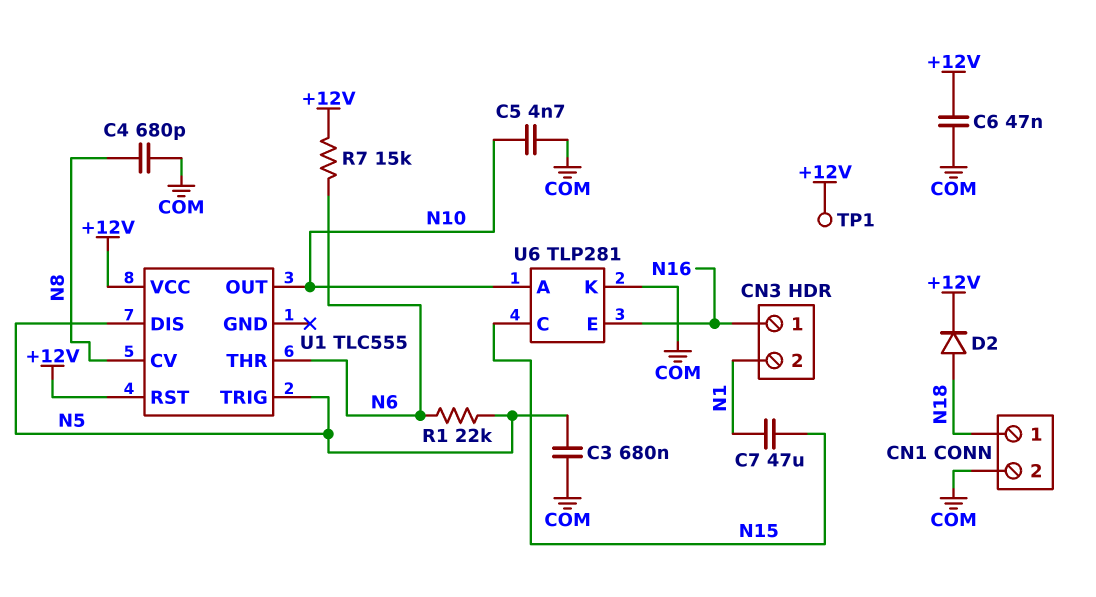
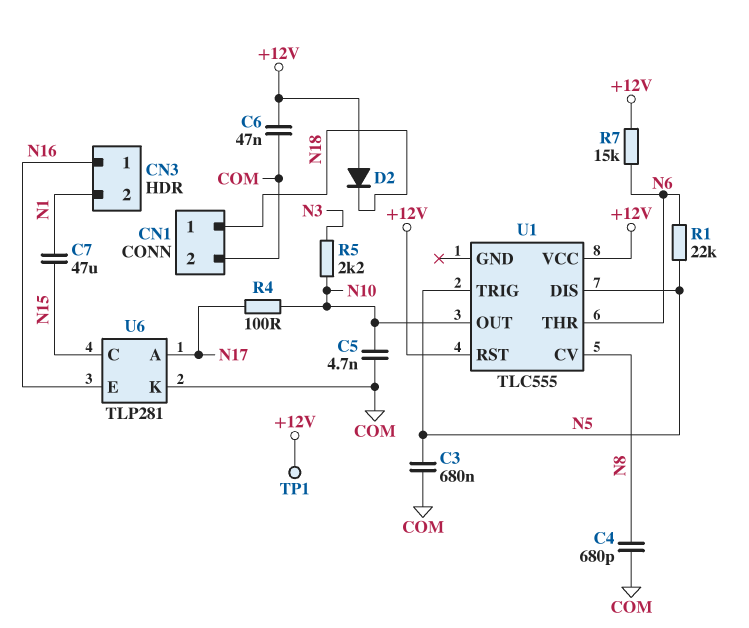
D2: diode (A N18, K +12V) -> diode (A +12V, K N18)
R4: none -> 100 (N10, N17)
R5: none -> 2.2k (N3, N10)
U6 pin A: N10 -> N17

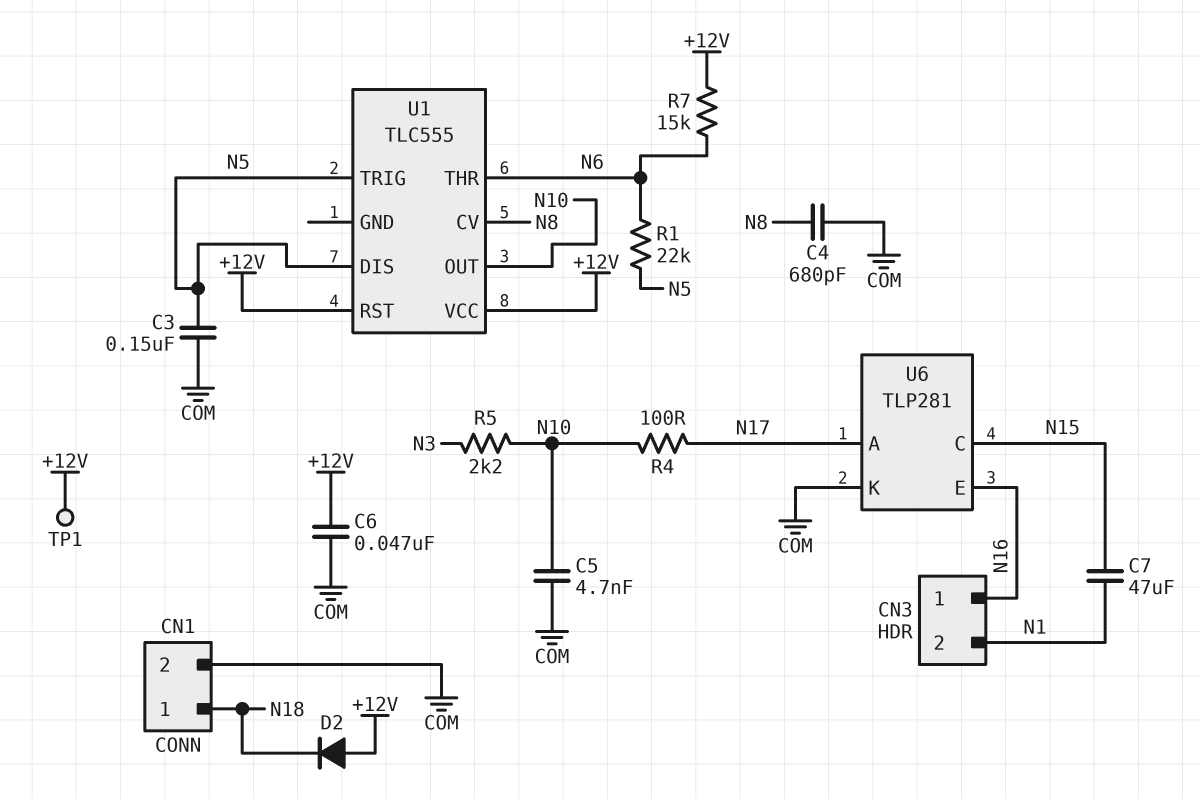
C3: 680nF (COM, N5) -> 150nF (COM, N5)

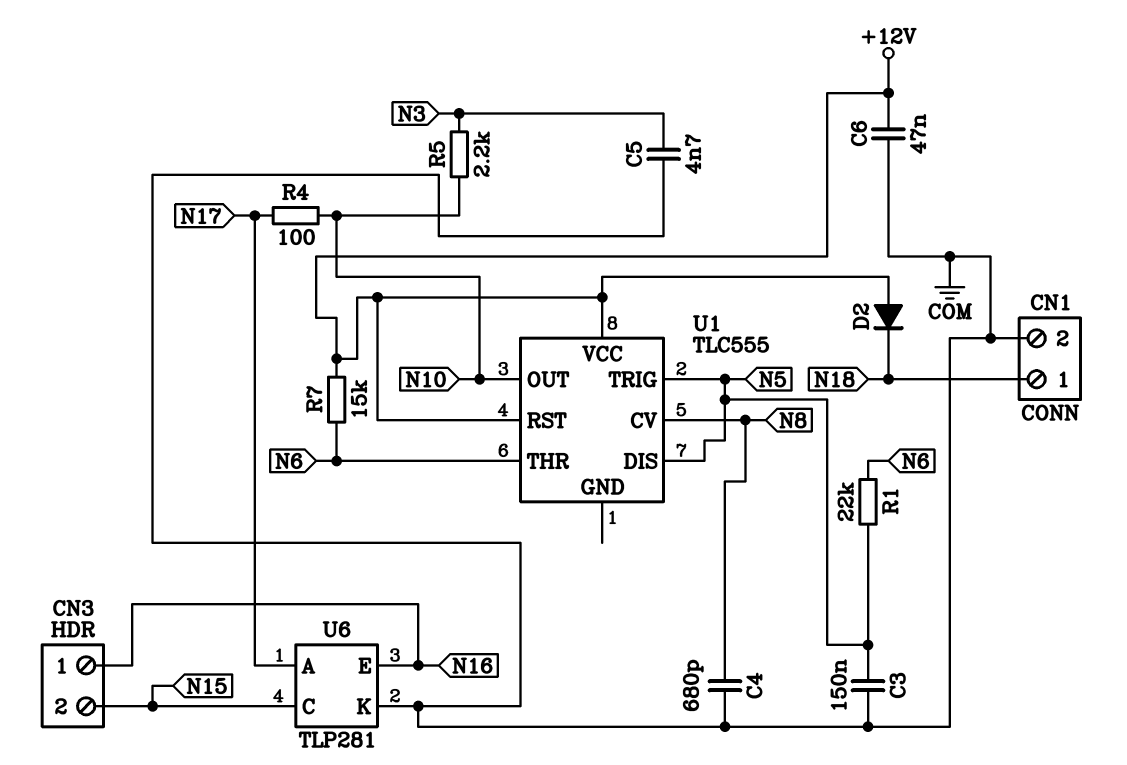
C5: 4.7nF (COM, N10) -> 4.7nF (COM, N3)
C7: 47uF (N1, N15) -> none
CN3 pin 2: N1 -> N15
TP1: test point (+12V) -> none

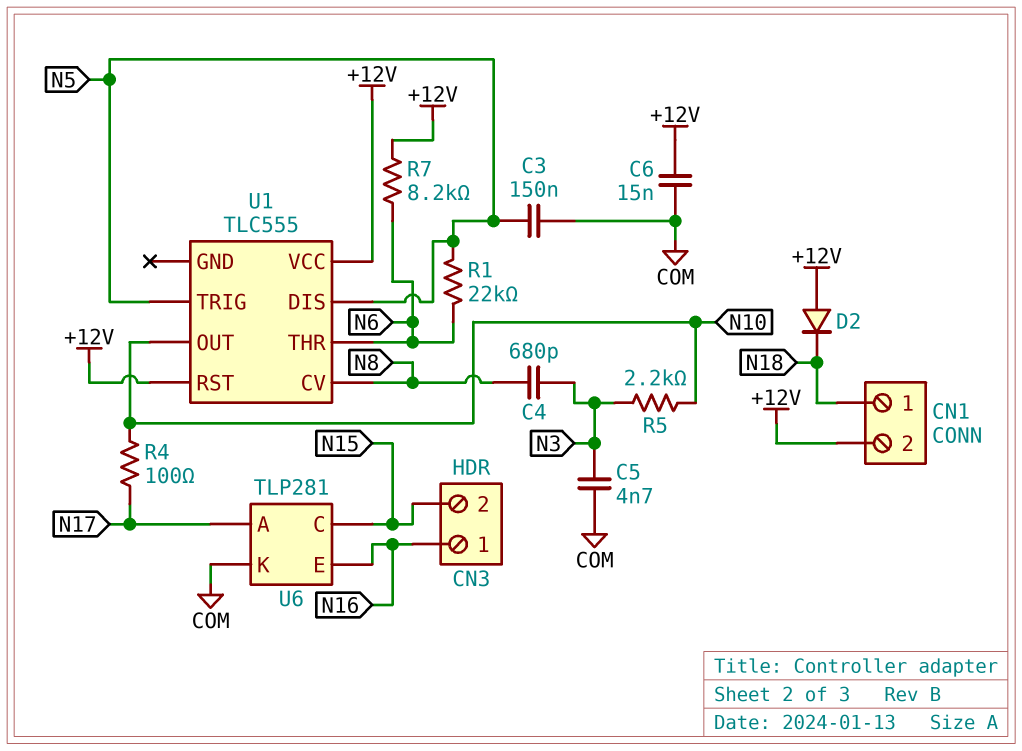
C4: 680pF (COM, N8) -> 680pF (N3, N8)
C6: 47nF (+12V, COM) -> 15nF (+12V, COM)
CN1 pin 2: COM -> +12V
R7: 15k (+12V, N6) -> 8.2k (+12V, N6)

